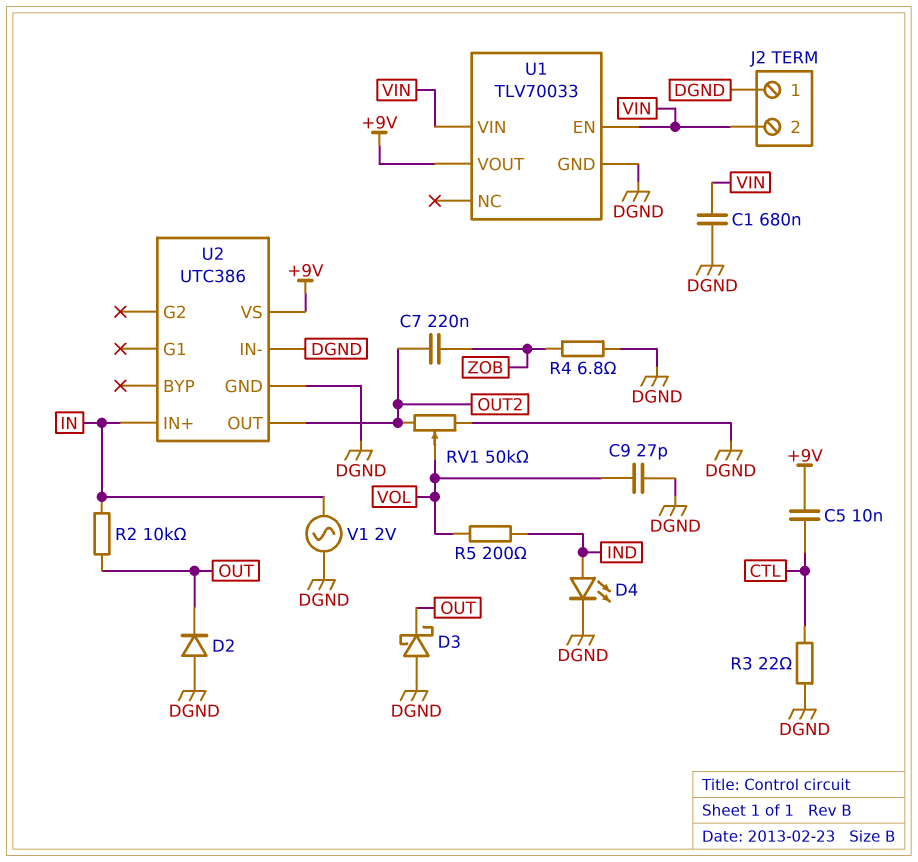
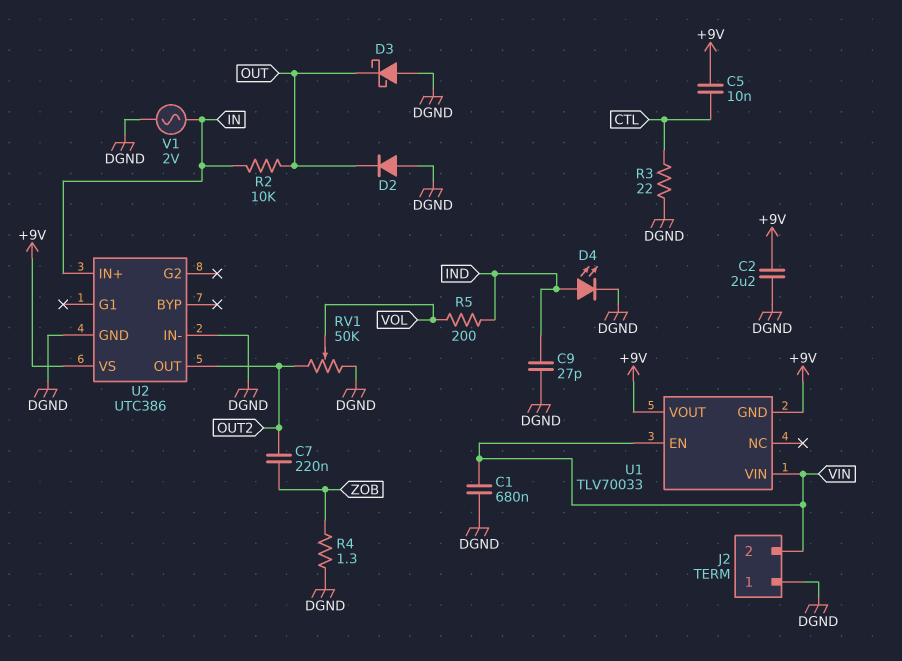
C2: none -> 2.2uF (+9V, DGND)
C9: 27pF (DGND, VOL) -> 27pF (DGND, IND)
R4: 6.8 (DGND, ZOB) -> 1.3 (DGND, ZOB)
U1 pin GND: DGND -> +9V

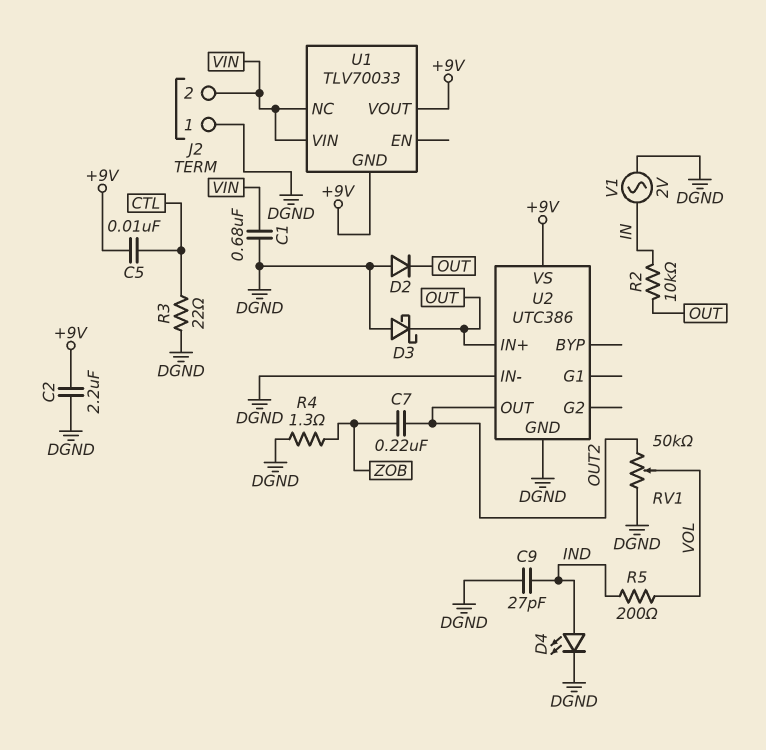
U1 pin EN: VIN -> none
U1 pin NC: none -> VIN
U2 pin IN+: IN -> OUT

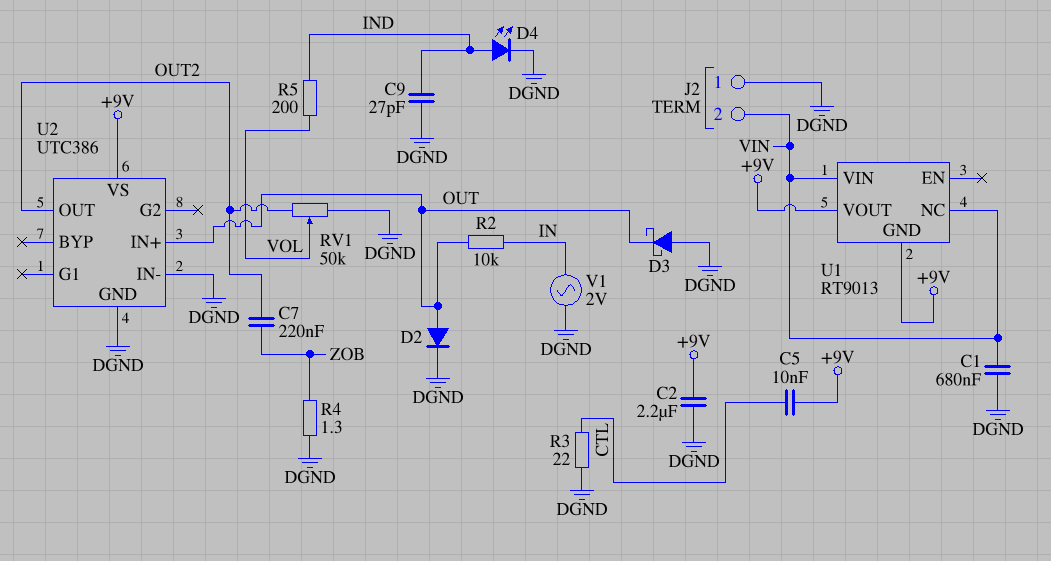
D2: diode (A DGND, K OUT) -> diode (A OUT, K DGND)
U1: TLV70033 -> RT9013

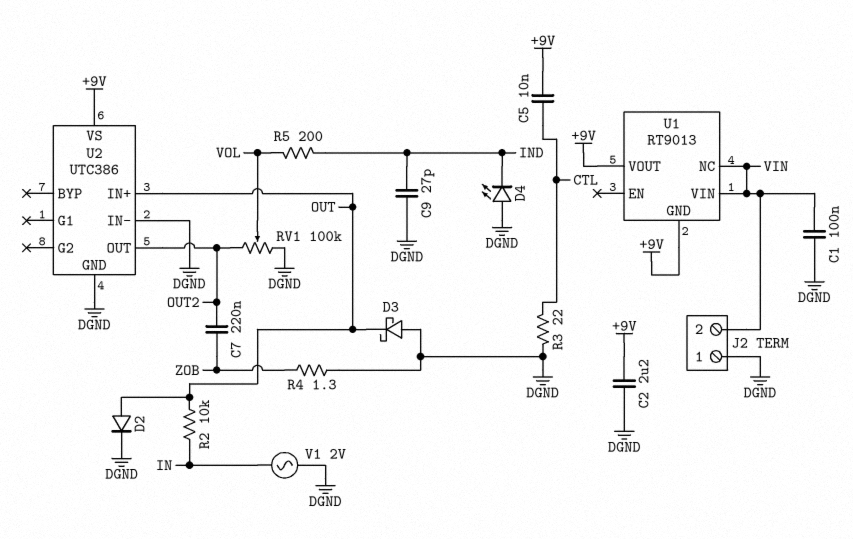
C1: 680nF (DGND, VIN) -> 100nF (DGND, VIN)
D4: LED (A IND, K DGND) -> LED (A DGND, K IND)
RV1: 50k (DGND, OUT2, wiper VOL) -> 100k (DGND, OUT2, wiper VOL)

